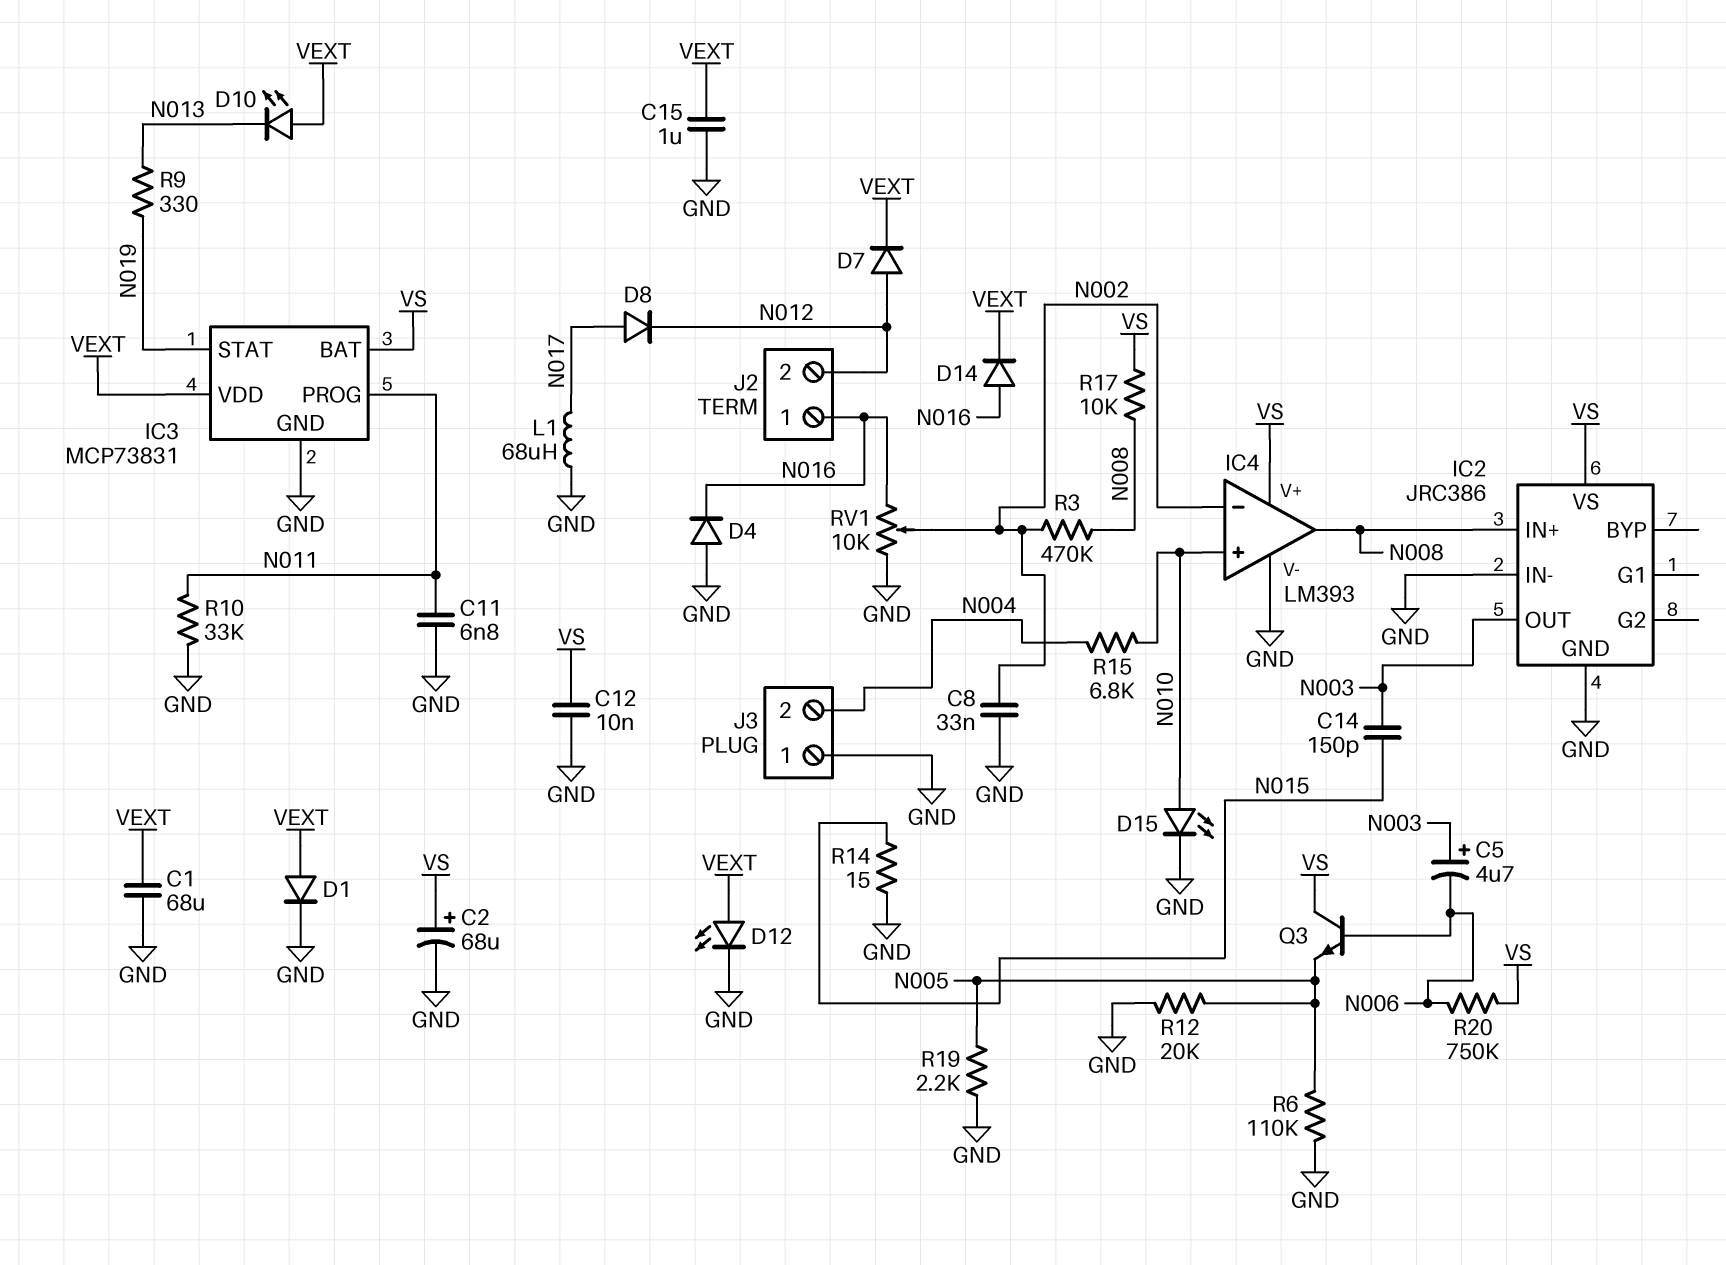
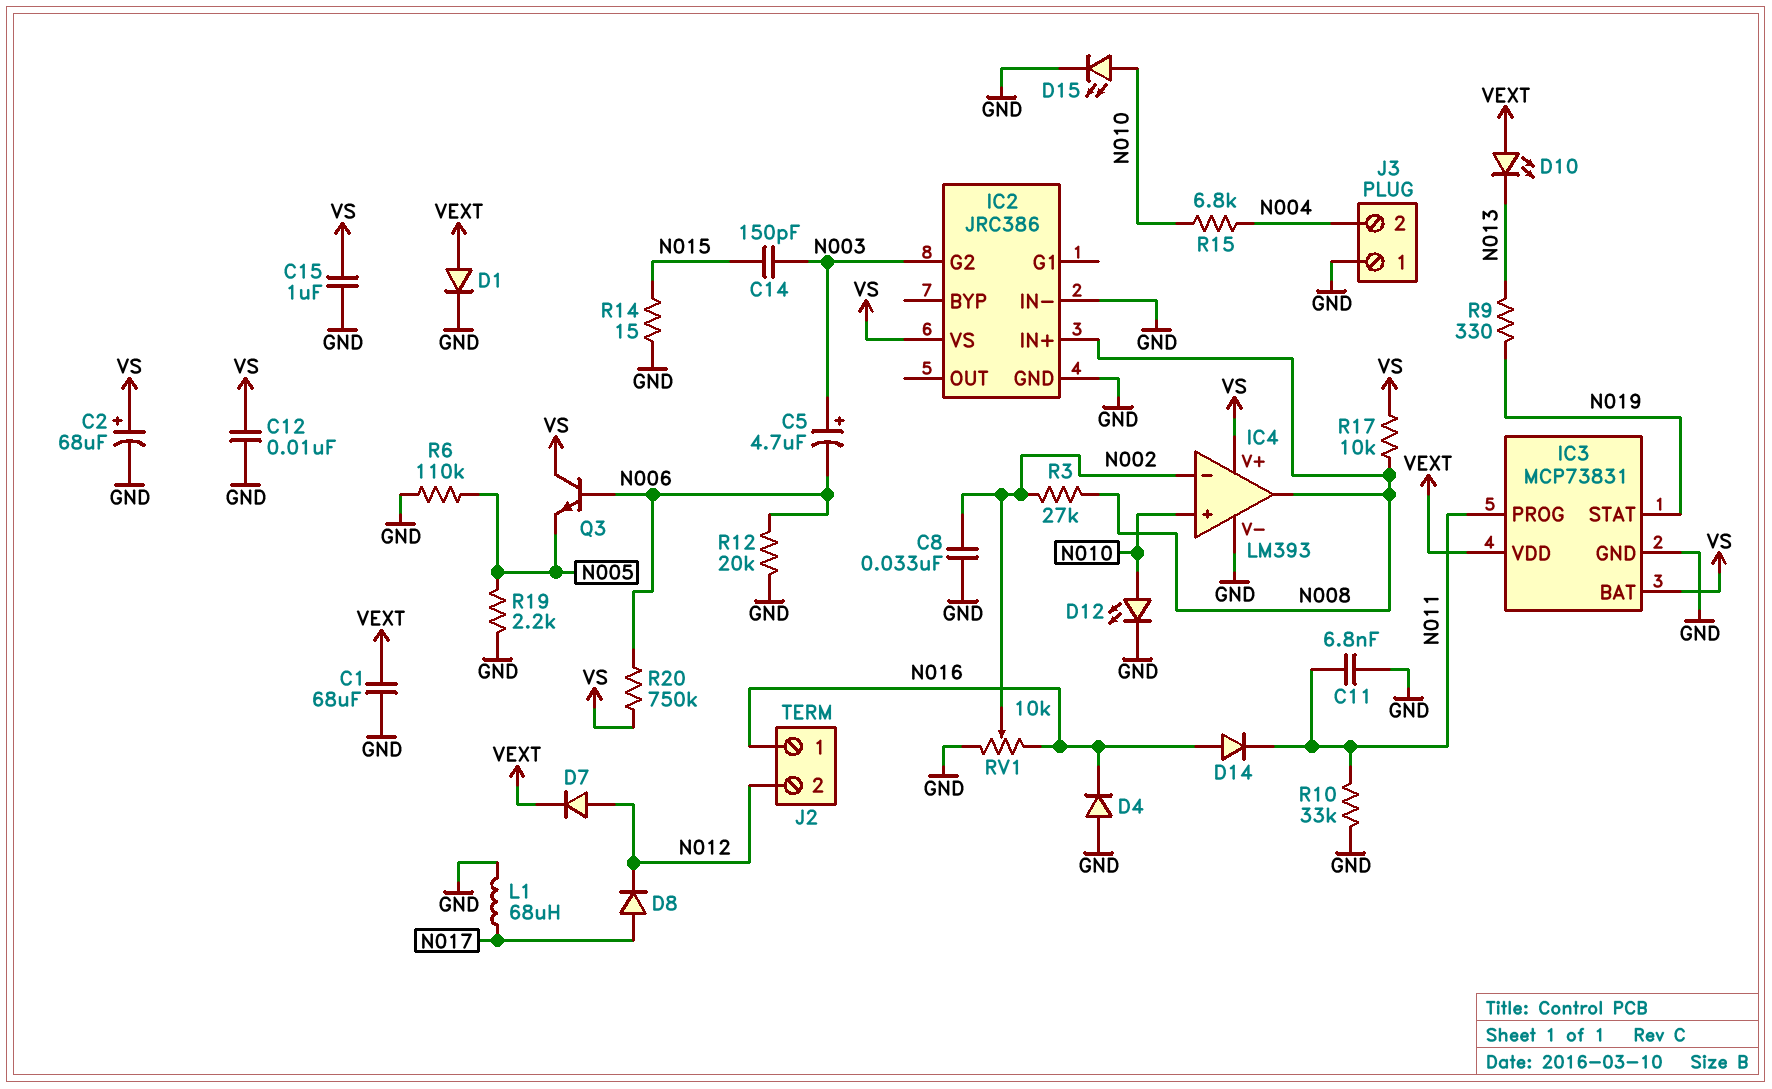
C15: 1uF (GND, VEXT) -> 1uF (GND, VS)
D12: LED (A VEXT, K GND) -> LED (A N010, K GND)
D14: diode (A N016, K VEXT) -> diode (A N016, K N011)
IC2 pin G2: none -> N003
IC2 pin OUT: N003 -> none
R3: 470k (N002, N008) -> 27k (N002, N008)
R12: 20k (GND, N005) -> 20k (GND, N006)

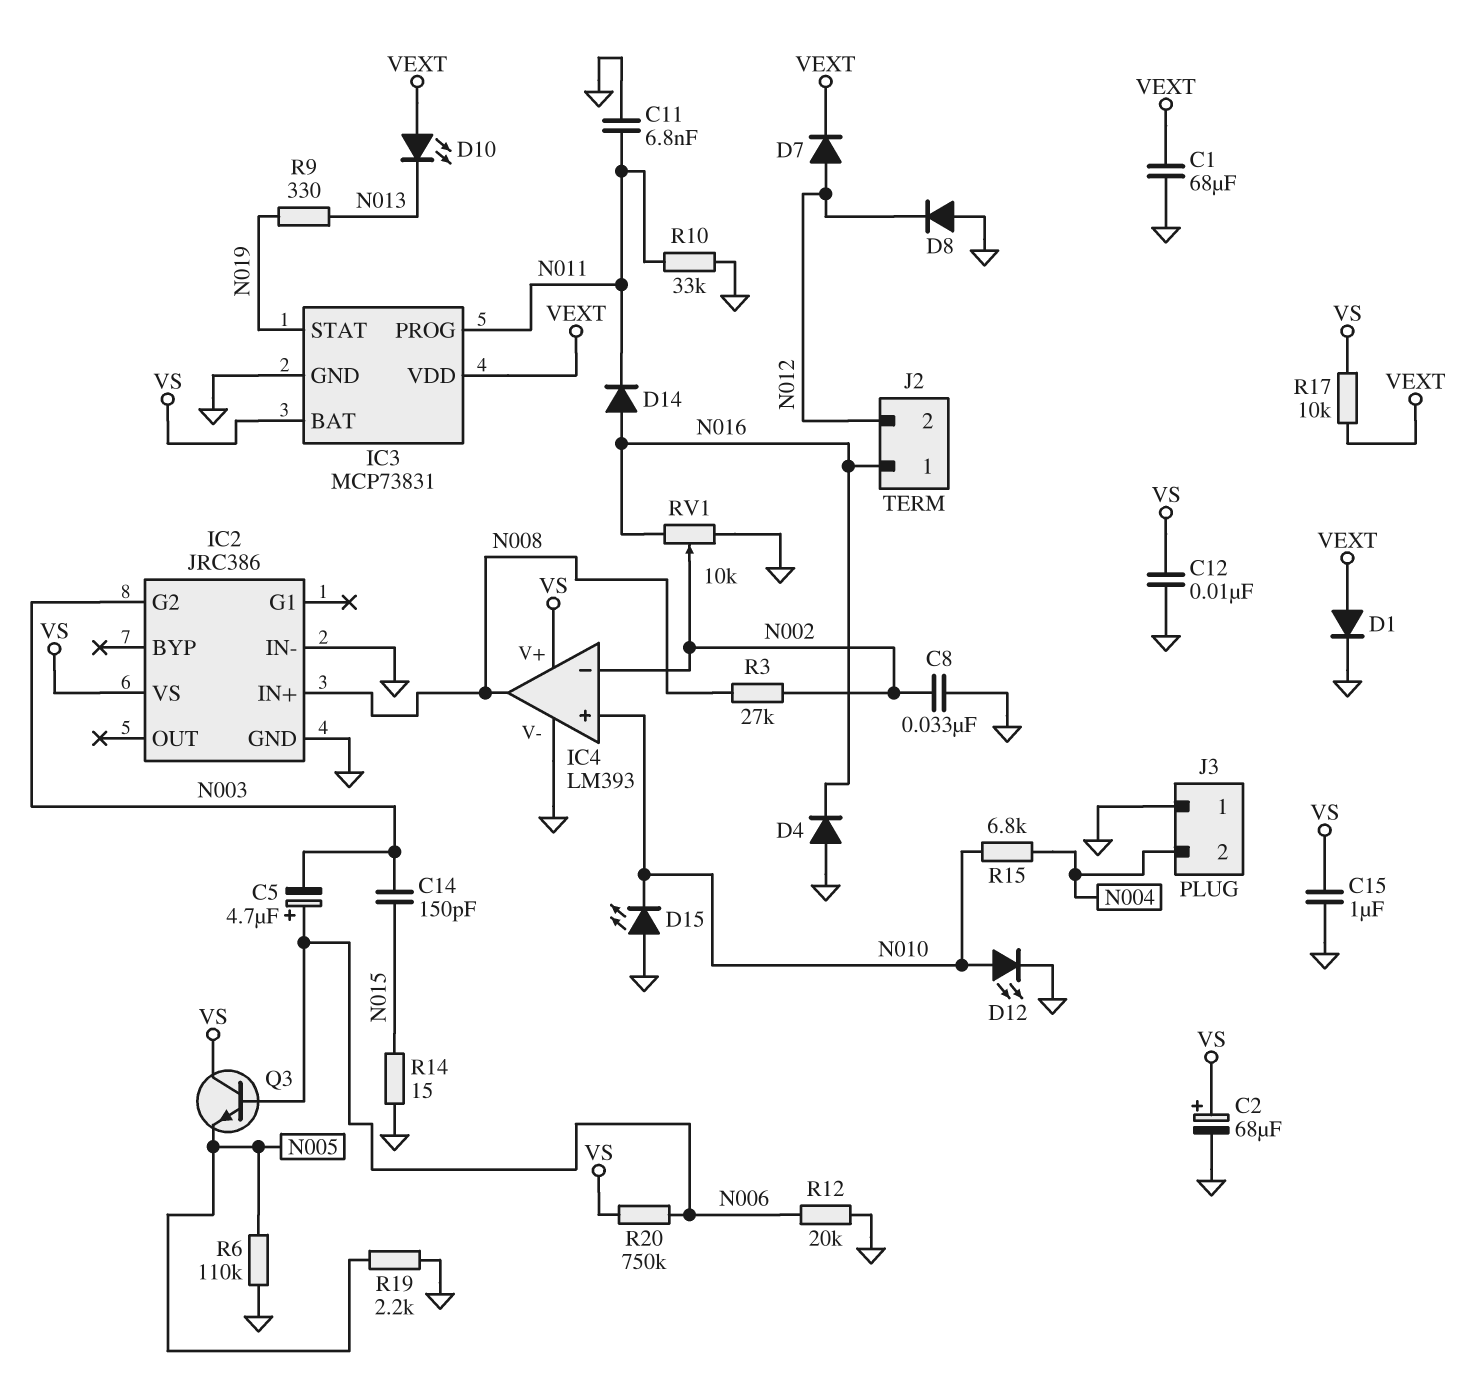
C5: 4.7uF (plus N003, minus N006) -> 4.7uF (plus N006, minus N003)
D8: diode (A N017, K N012) -> diode (A GND, K N012)
D15: LED (A N010, K GND) -> LED (A GND, K N010)
L1: 68uH (GND, N017) -> none
R17: 10k (N008, VS) -> 10k (VEXT, VS)

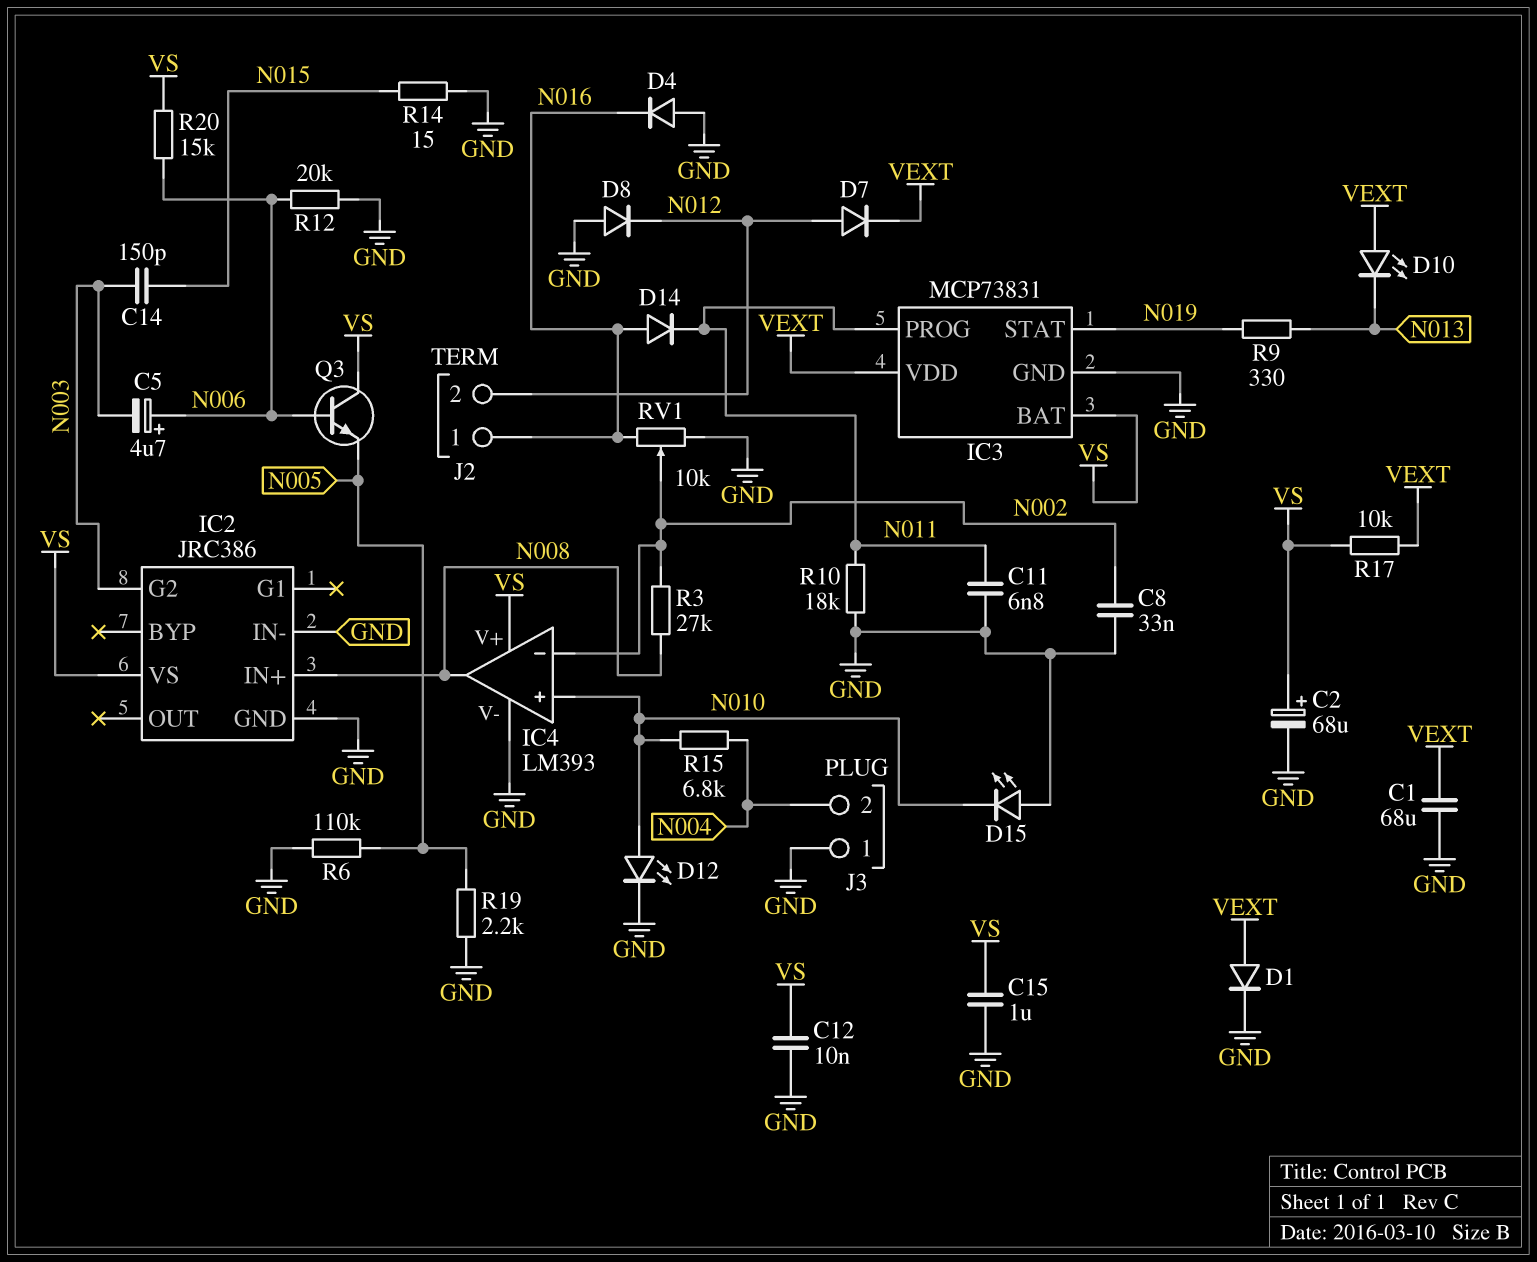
R10: 33k (GND, N011) -> 18k (GND, N011)
R20: 750k (N006, VS) -> 15k (N006, VS)

